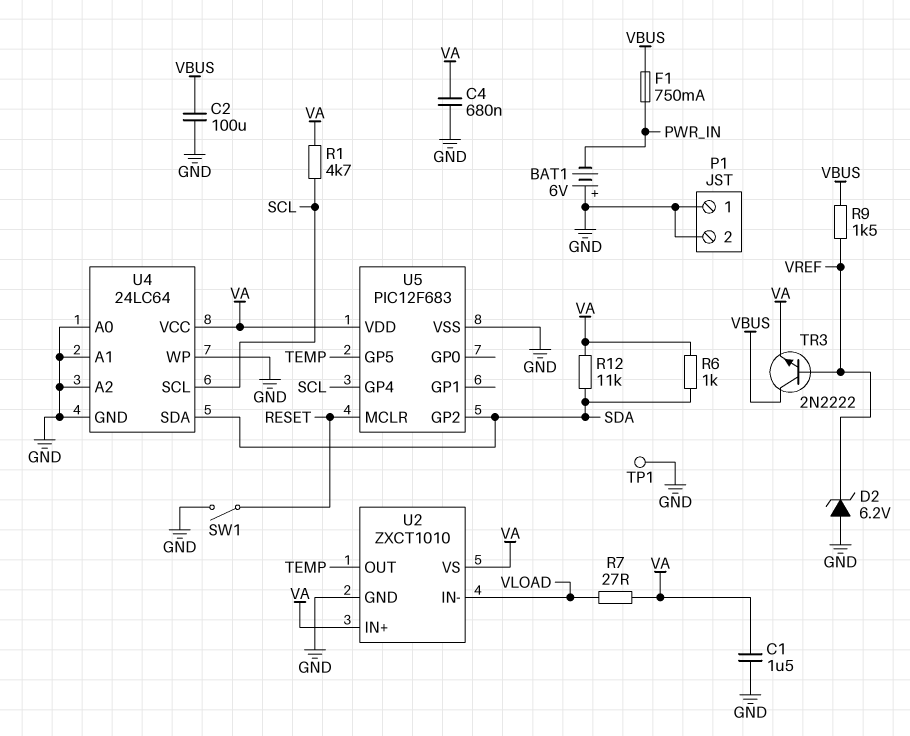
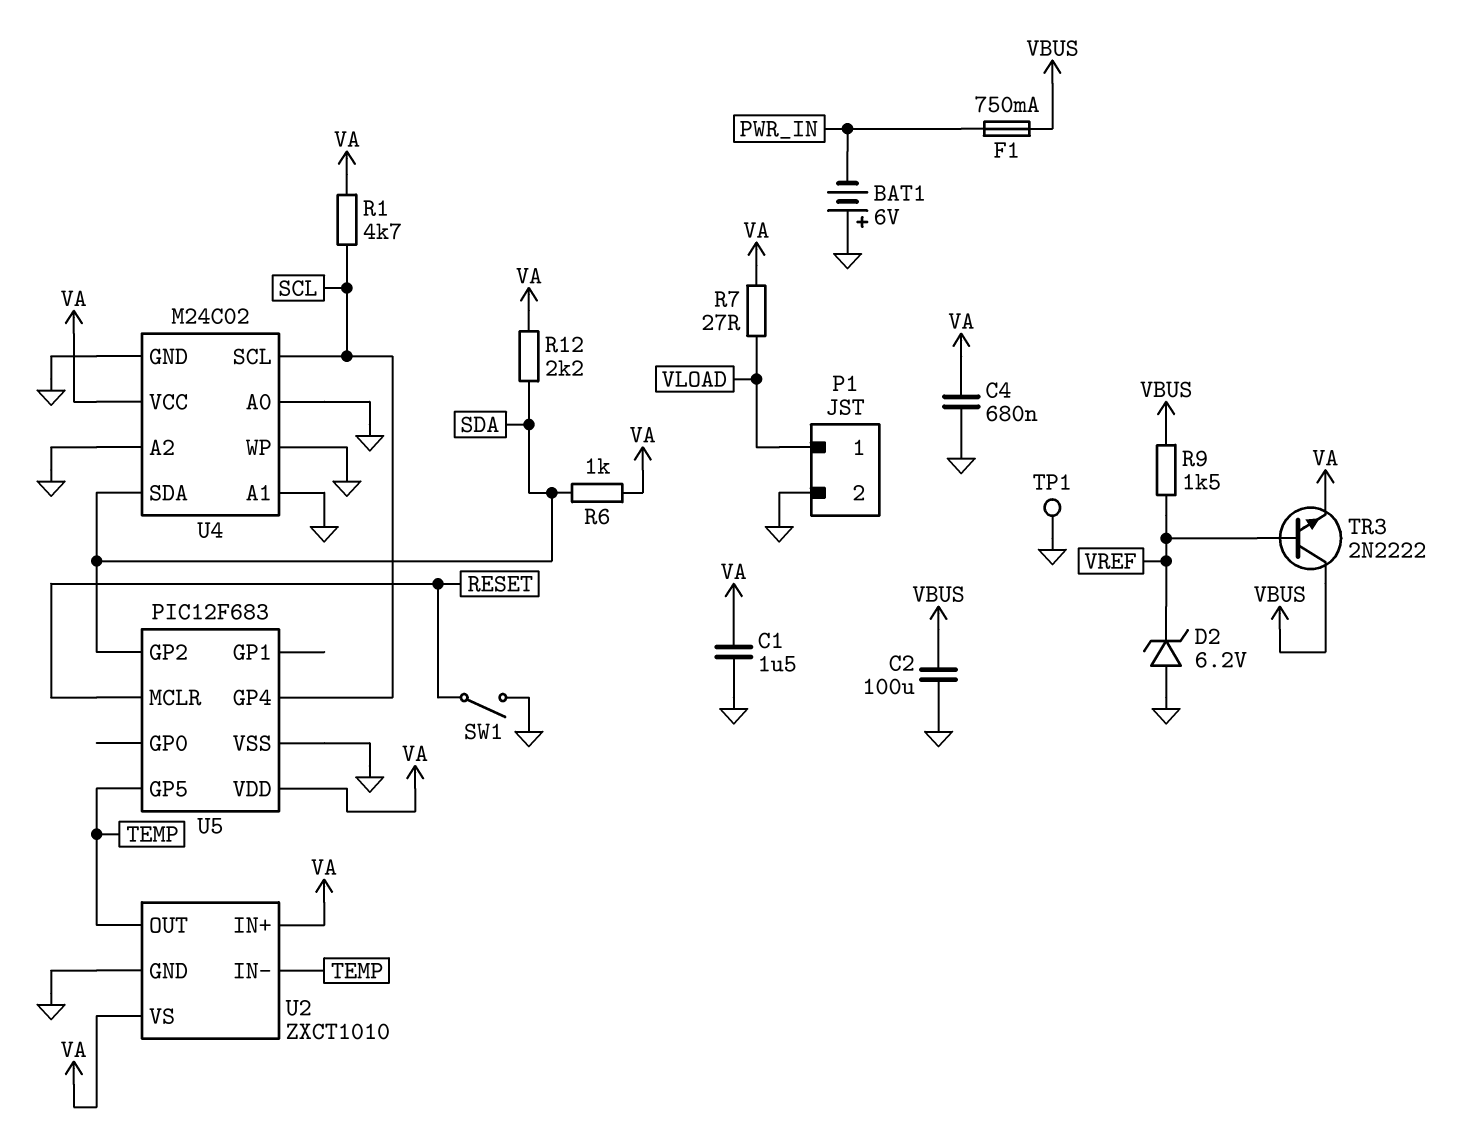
P1 pin 1: GND -> VLOAD
R12: 11k (SDA, VA) -> 2.2k (SDA, VA)
U2 pin IN-: VLOAD -> TEMP
U4: 24LC64 -> M24C02

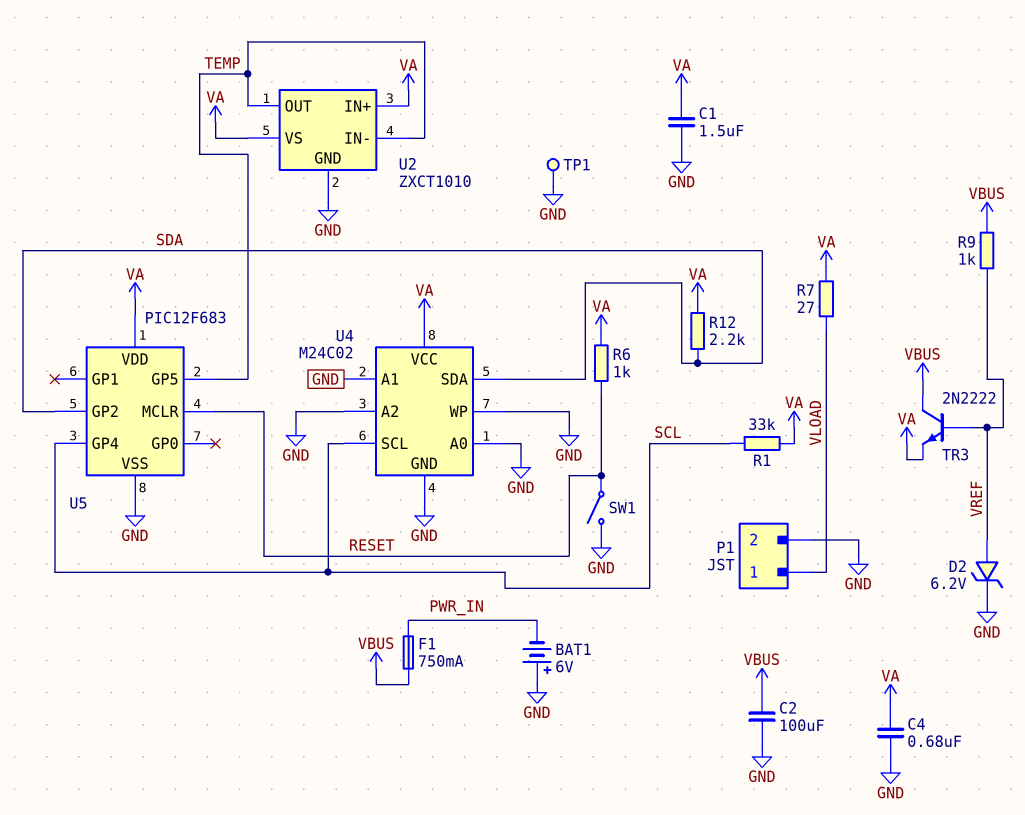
D2: zener 6.2V (A GND, K VREF) -> zener 6.2V (A VREF, K GND)
R1: 4.7k (SCL, VA) -> 33k (SCL, VA)
R6: 1k (SDA, VA) -> 1k (RESET, VA)
R9: 1.5k (VBUS, VREF) -> 1k (VBUS, VREF)

